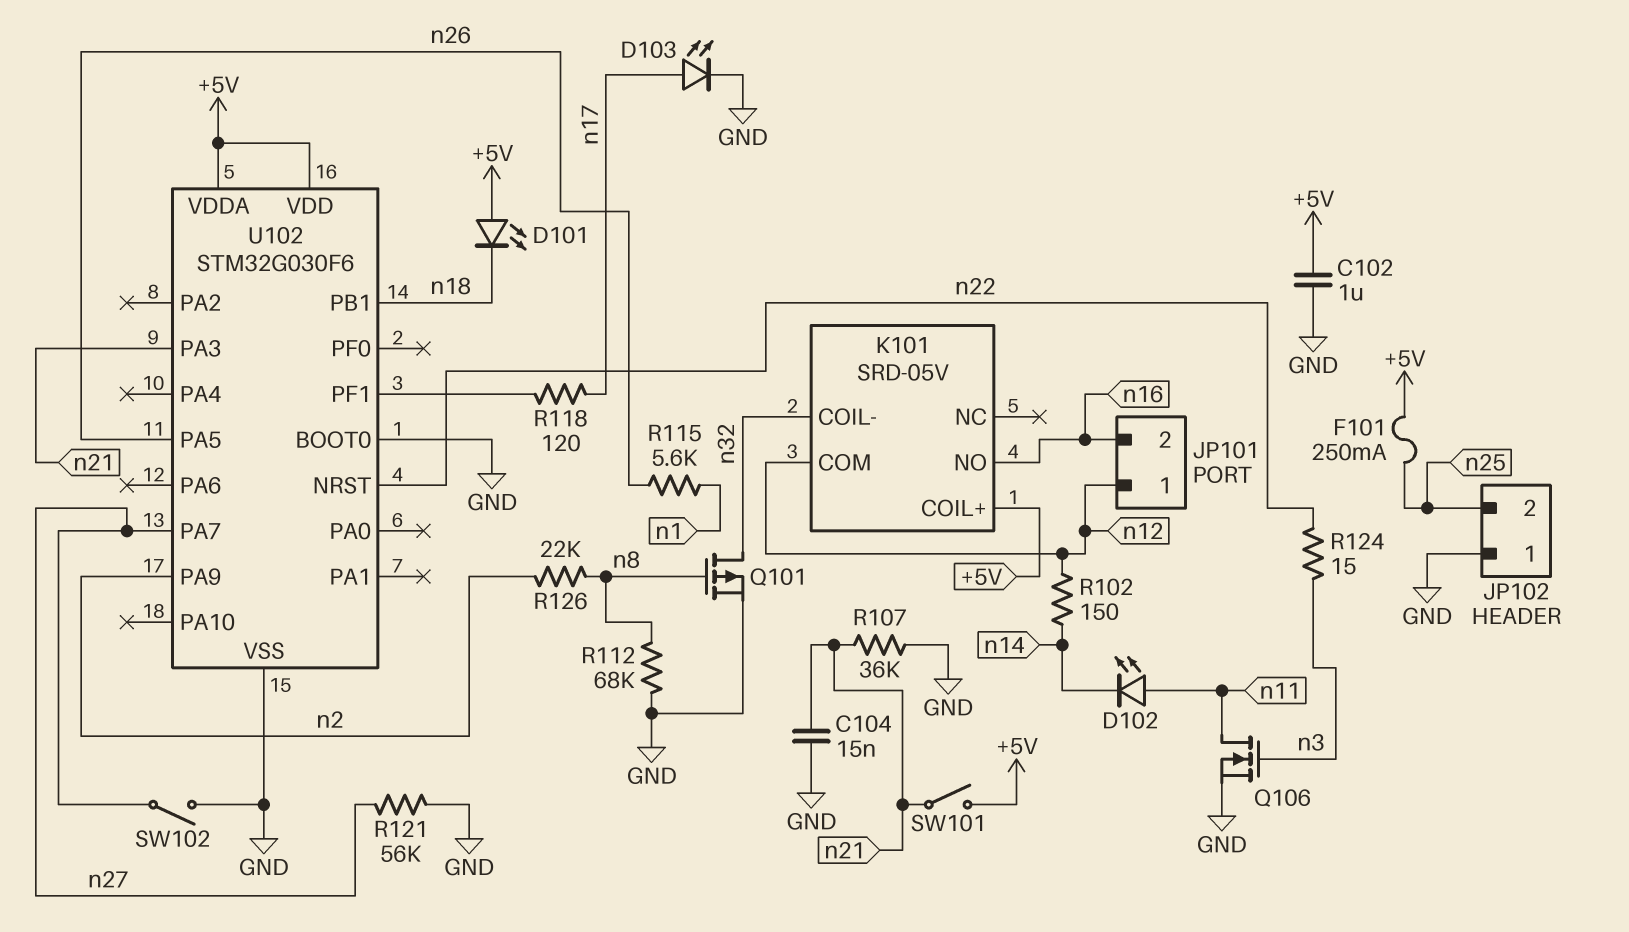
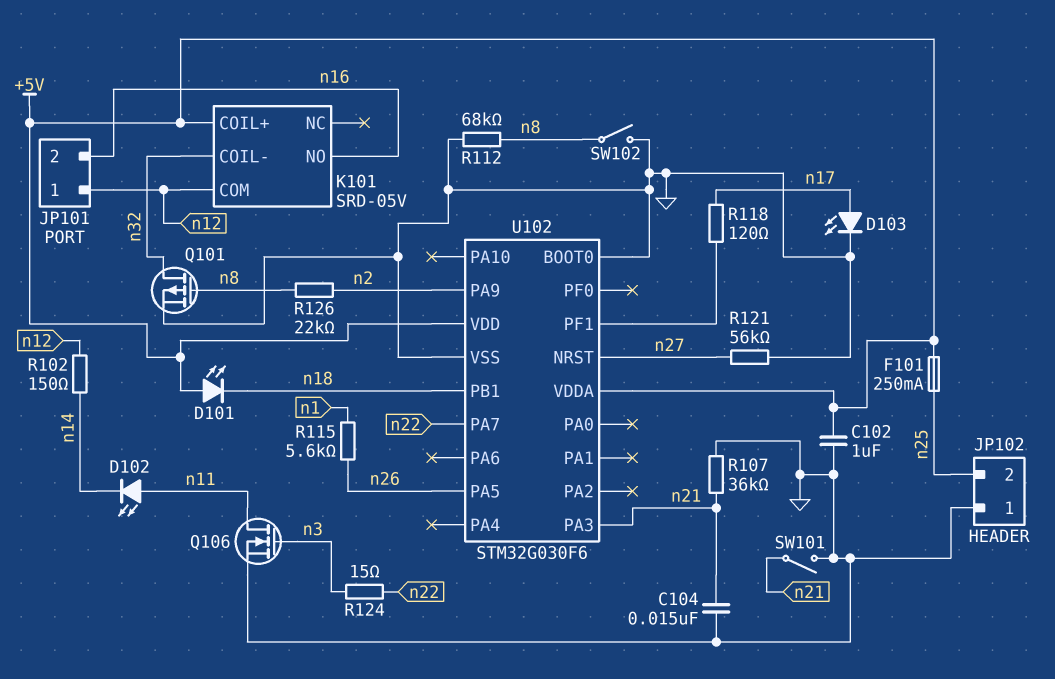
SW101: switch (+5V, n21) -> switch (GND, n21)
SW102: switch (GND, n27) -> switch (GND, n8)
U102 pin NRST: n22 -> n27
U102 pin PA7: n27 -> n22

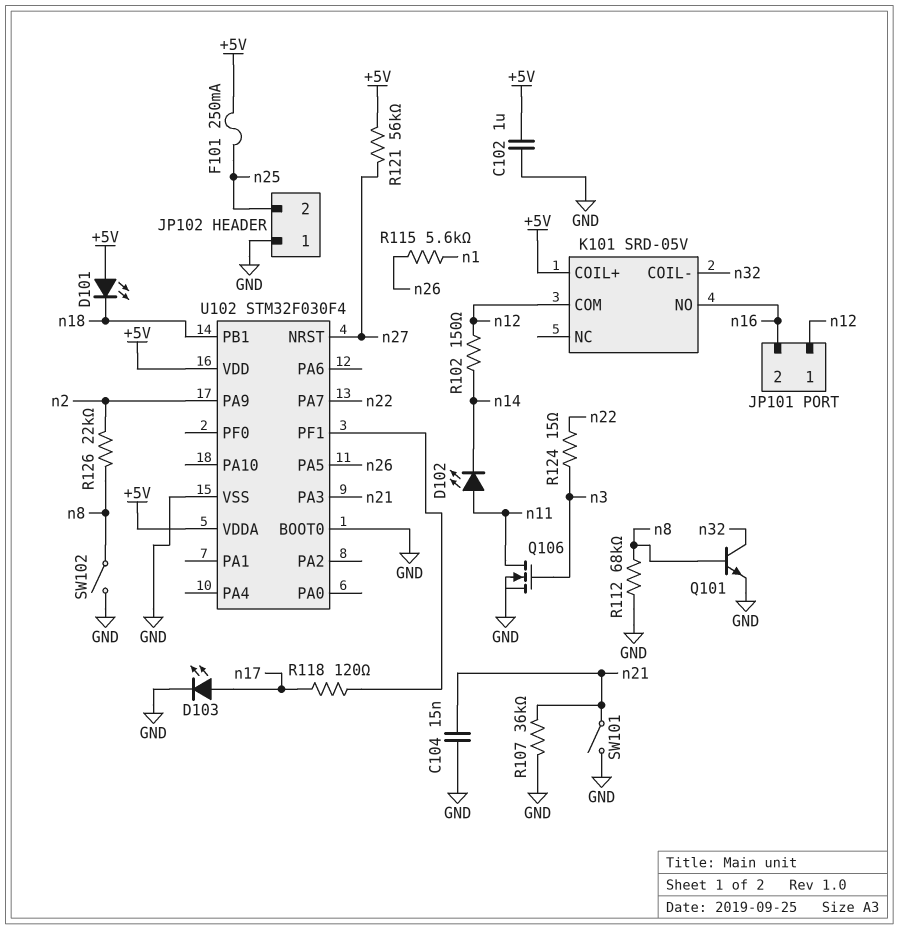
Q101: PMOS (G n8, D n32, S GND) -> NPN (B n8, C n32, E GND)
R121: 56k (GND, n27) -> 56k (+5V, n27)
U102: STM32G030F6 -> STM32F030F4

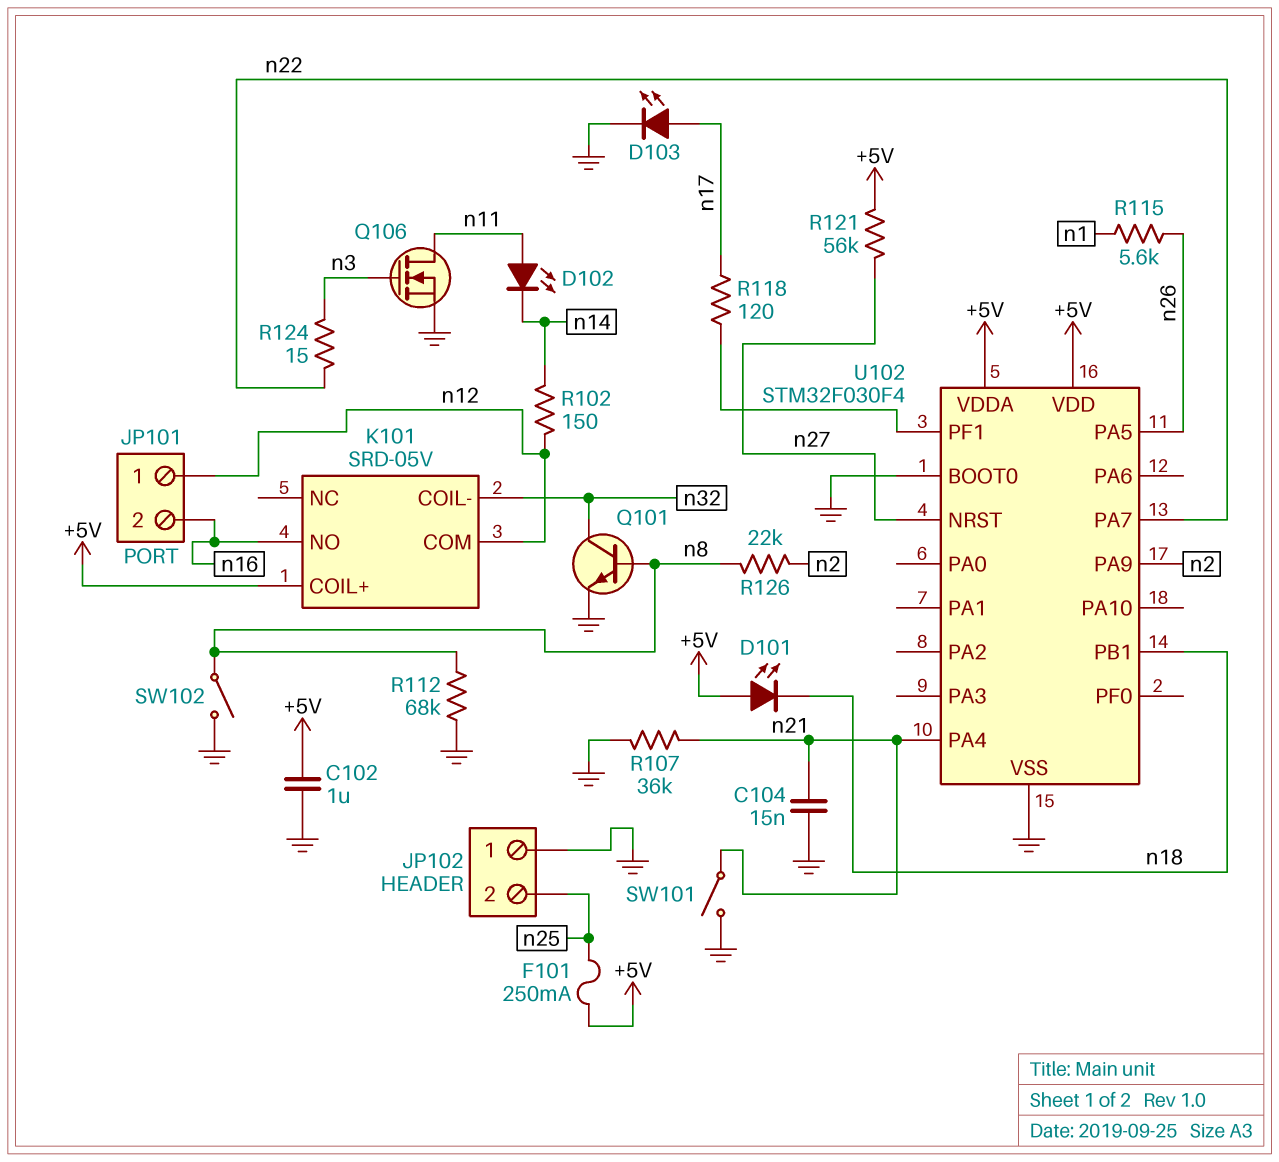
U102 pin PA3: n21 -> none
U102 pin PA4: none -> n21

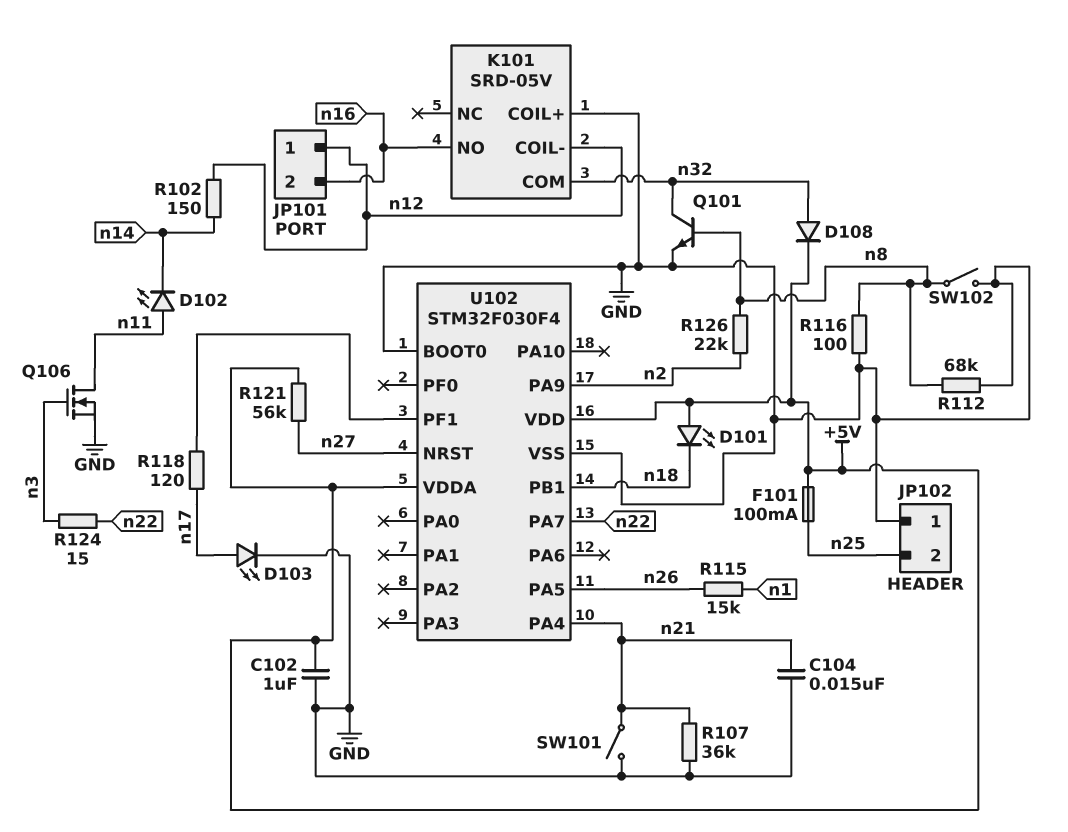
D108: none -> diode (A n32, K +5V)
F101: 250mA (+5V, n25) -> 100mA (+5V, n25)
K101 pin COIL+: +5V -> GND
K101 pin COIL-: n32 -> n12
K101 pin COM: n12 -> n32
R115: 5.6k (n1, n26) -> 15k (n1, n26)
R116: none -> 100 (GND, n8)

